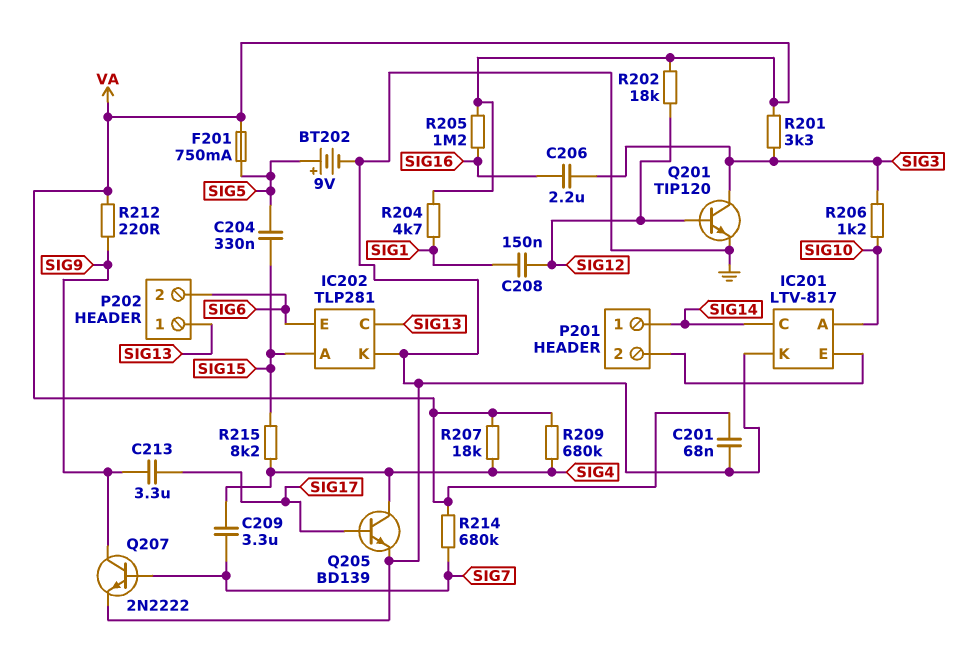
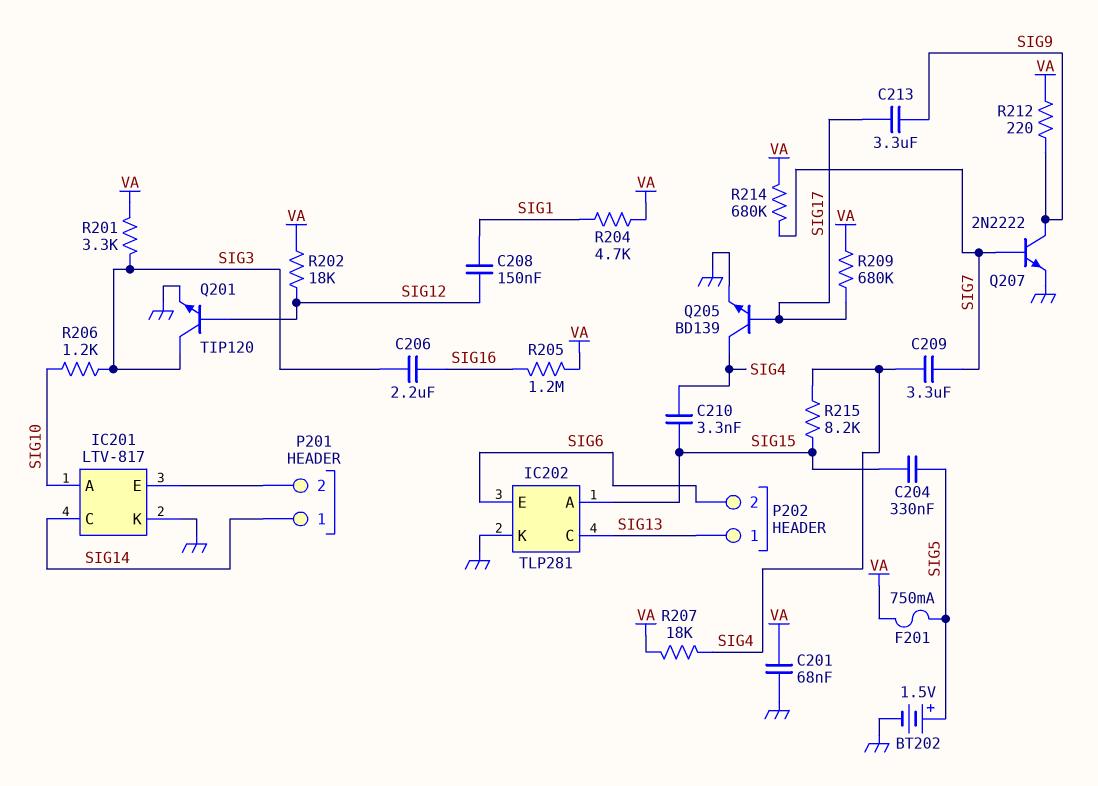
BT202: 9V (plus SIG5, minus GND) -> 1.5V (plus SIG5, minus GND)
C210: none -> 3.3nF (SIG4, SIG15)
R209: 680k (SIG4, VA) -> 680k (SIG17, VA)

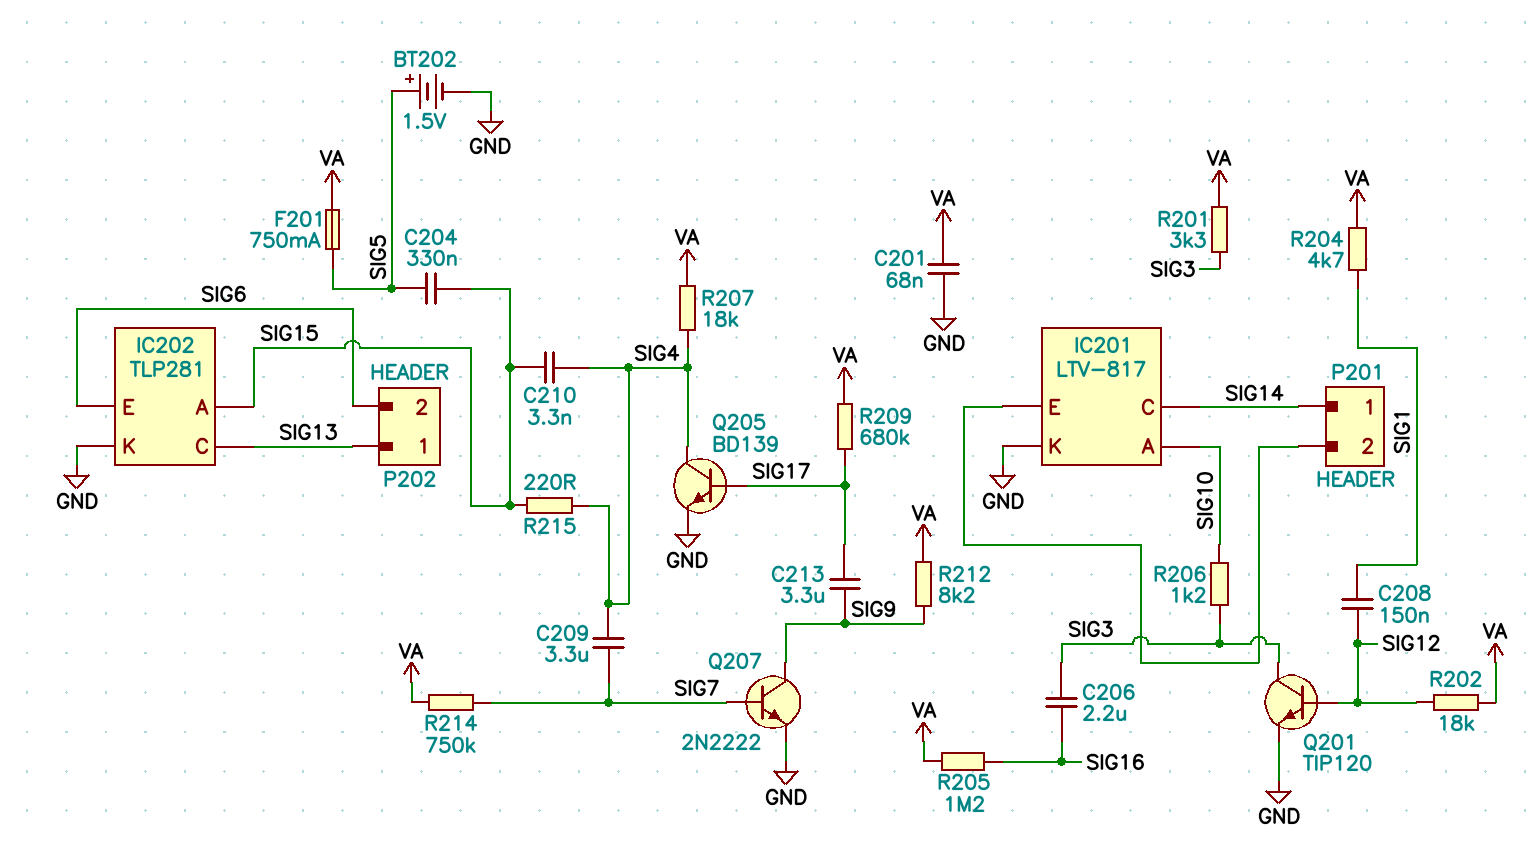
R212: 220 (SIG9, VA) -> 8.2k (SIG9, VA)
R214: 680k (SIG7, VA) -> 750k (SIG7, VA)
R215: 8.2k (SIG4, SIG15) -> 220 (SIG4, SIG15)

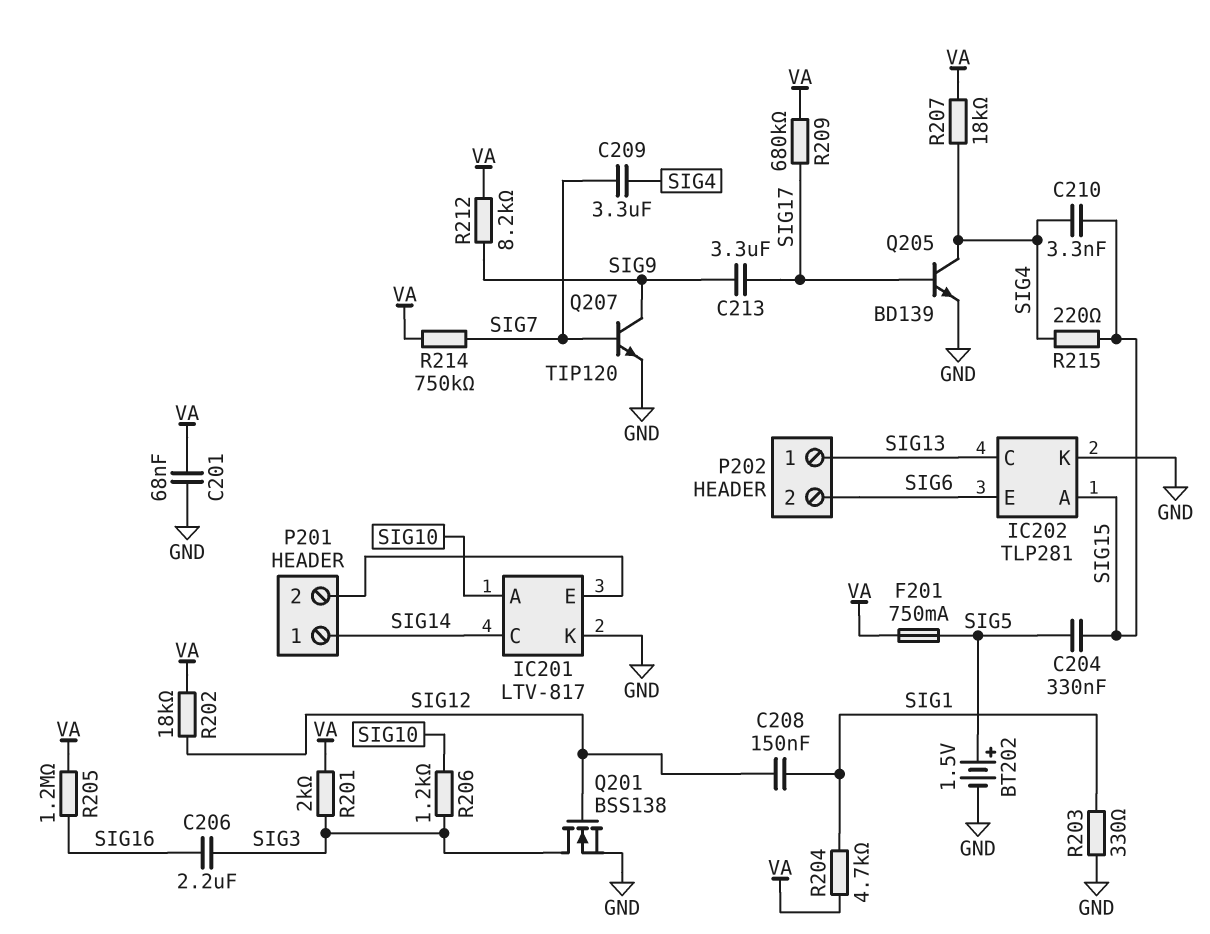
Q201: NPN TIP120 (B SIG12, C SIG3, E GND) -> NMOS BSS138 (G SIG12, D SIG3, S GND)
Q207: NPN 2N2222 (B SIG7, C SIG9, E GND) -> NPN TIP120 (B SIG7, C SIG9, E GND)
R201: 3.3k (SIG3, VA) -> 2k (SIG3, VA)
R203: none -> 330 (GND, SIG1)

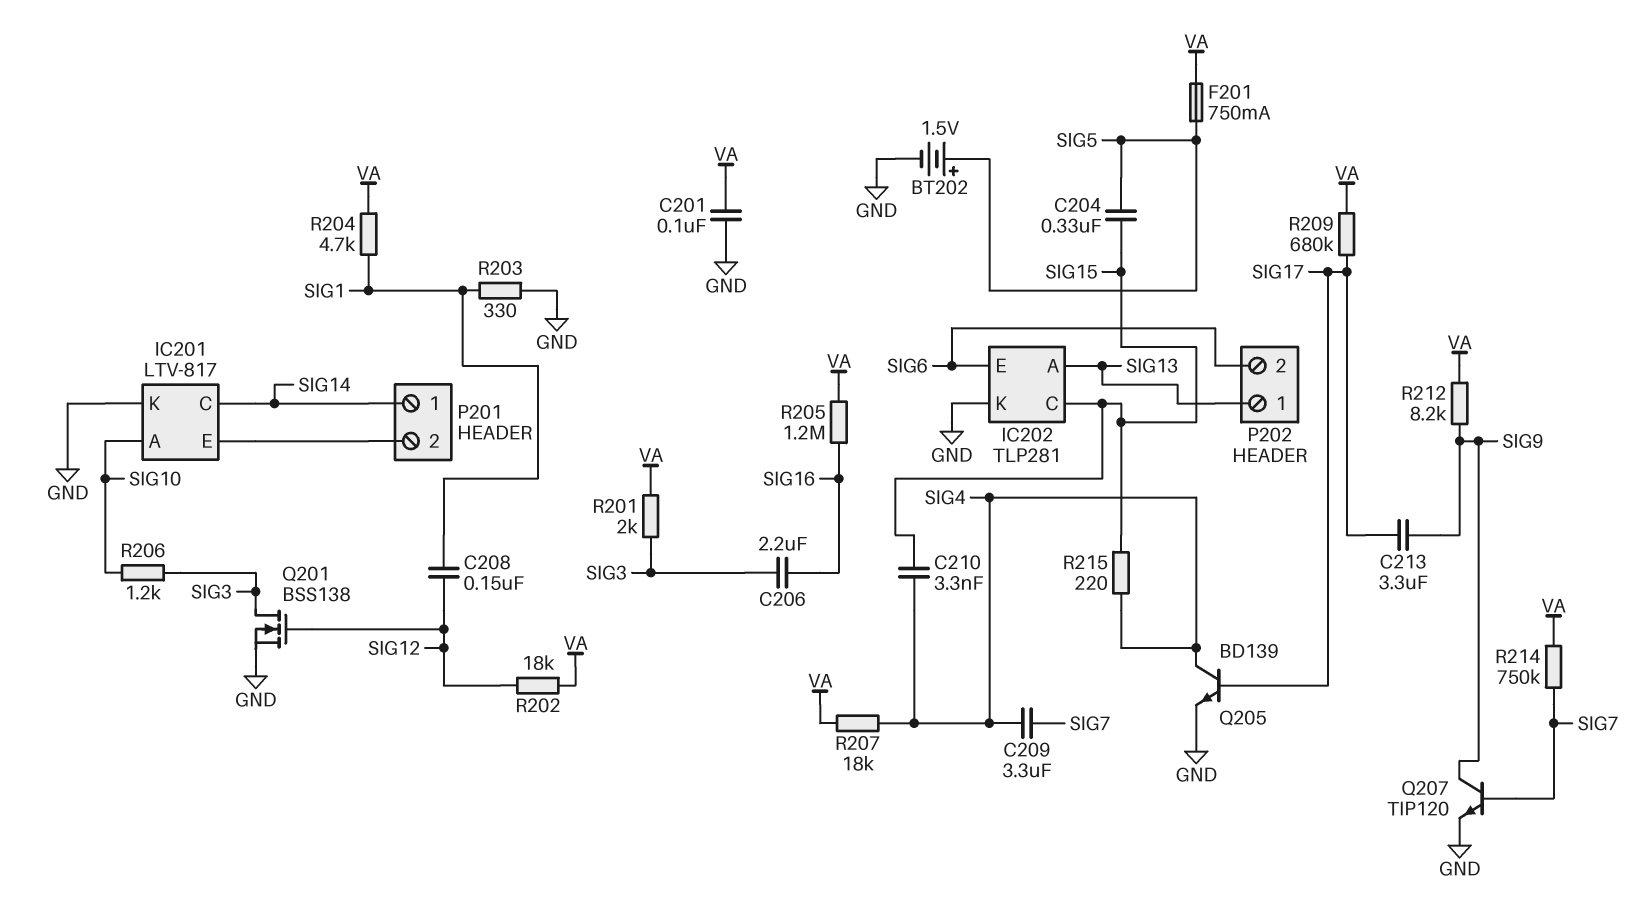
C201: 68nF (GND, VA) -> 100nF (GND, VA)
IC202 pin A: SIG15 -> SIG13
IC202 pin C: SIG13 -> SIG15

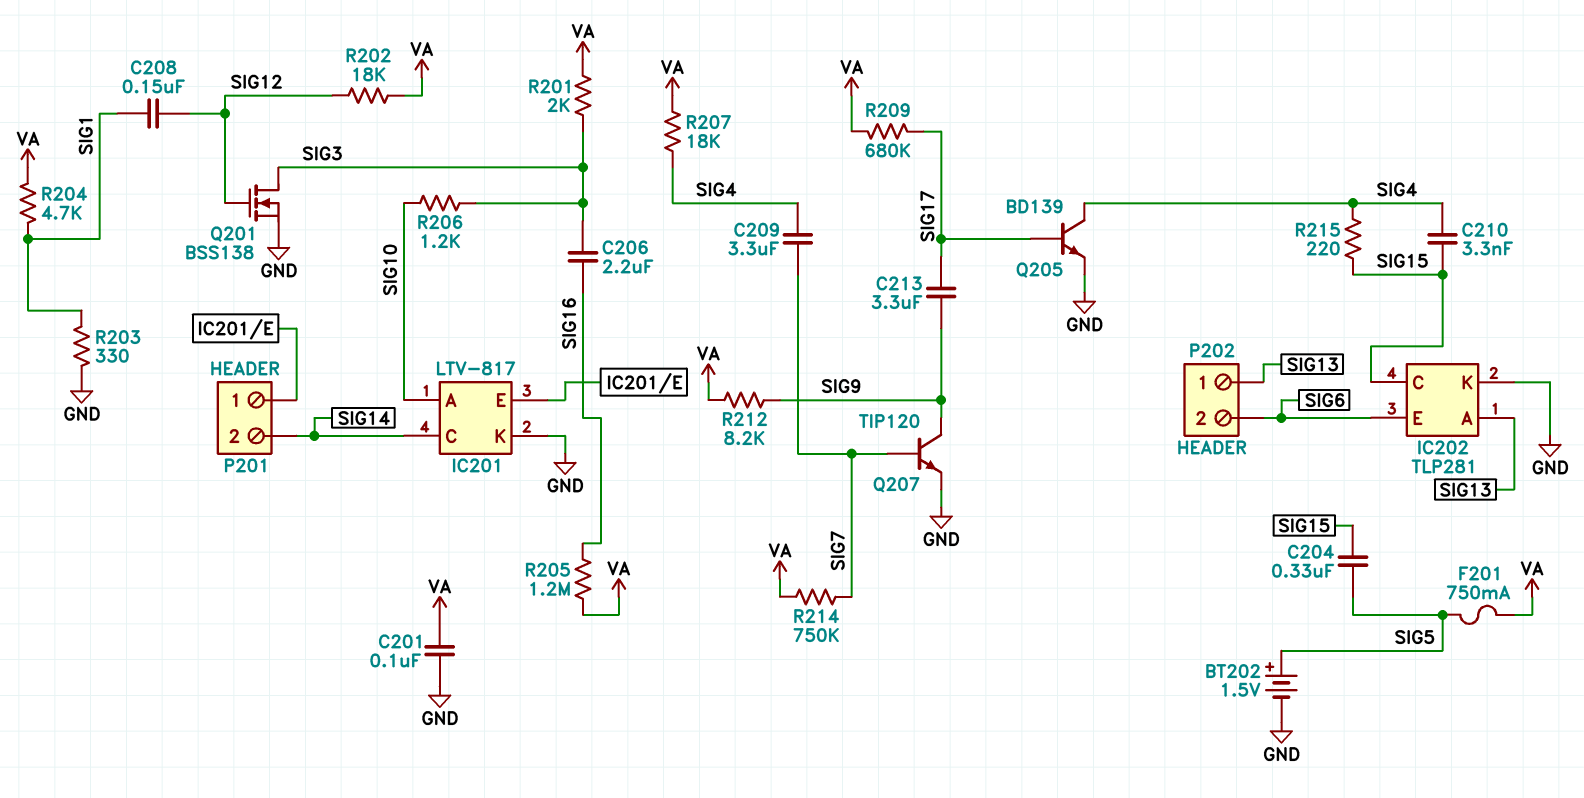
P201 pin 1: SIG14 -> IC201/E
P201 pin 2: IC201/E -> SIG14

